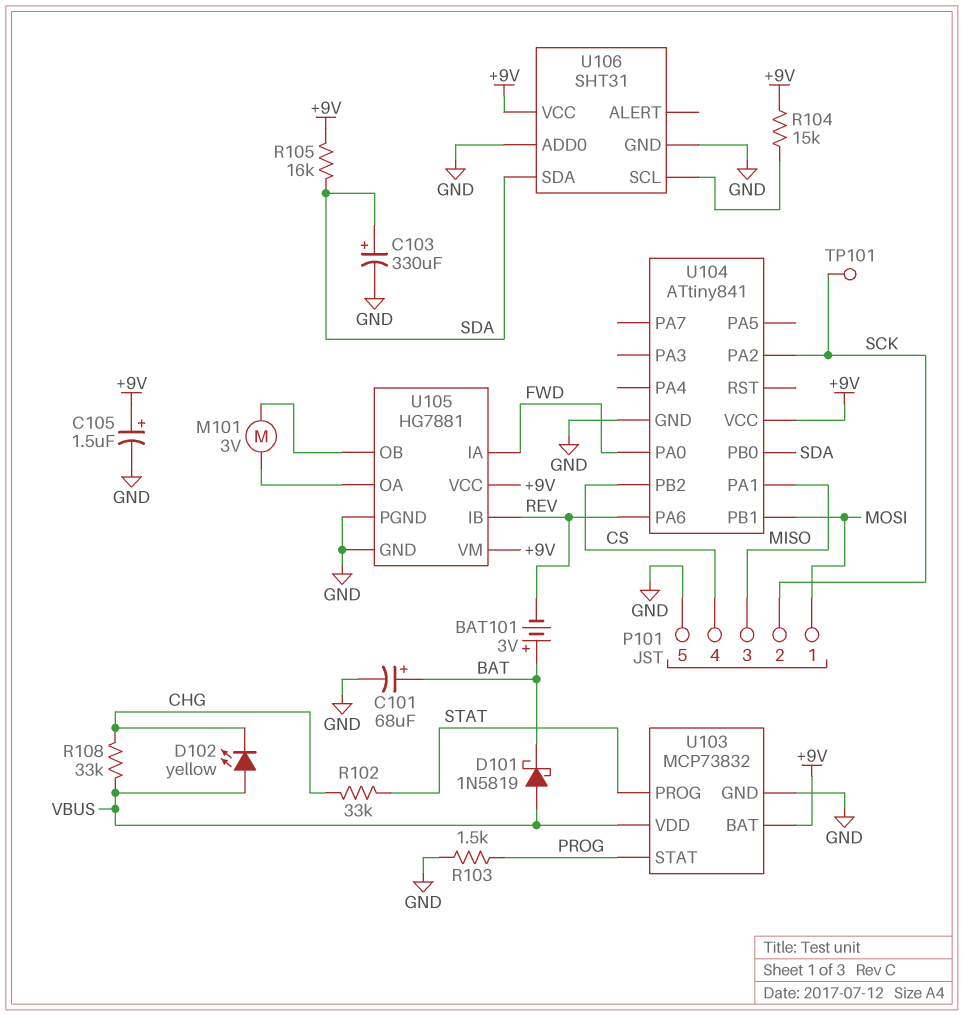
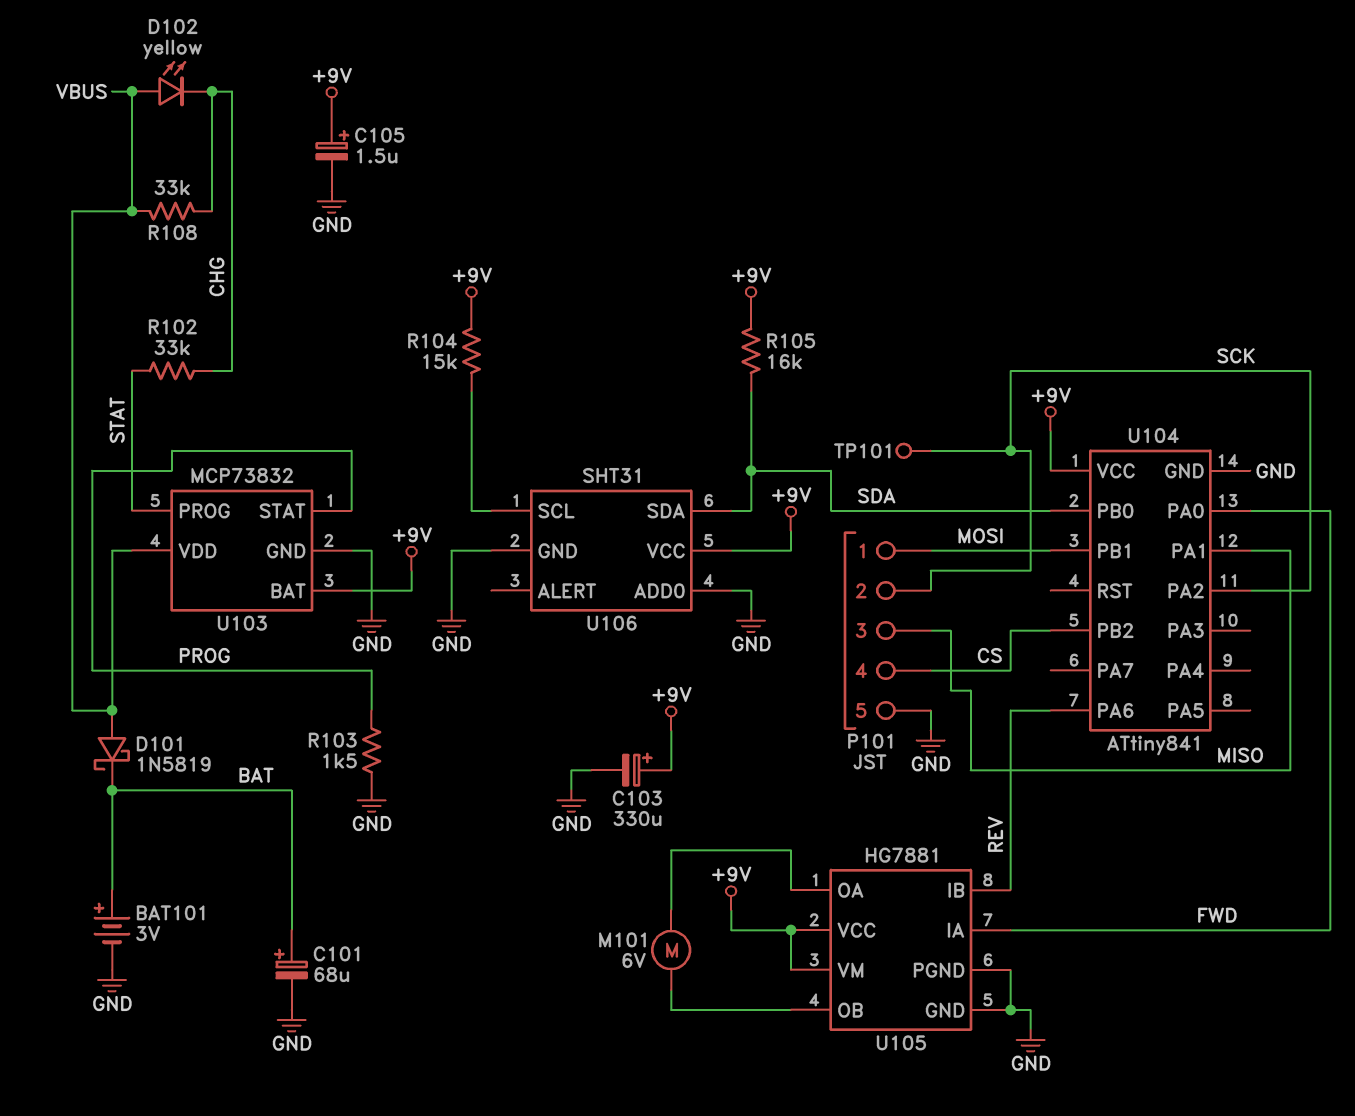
BAT101: 3V (plus BAT, minus REV) -> 3V (plus BAT, minus GND)
C103: 330uF (plus SDA, minus GND) -> 330uF (plus +9V, minus GND)
M101: motor 3V (U105/OA, U105/OB) -> motor 6V (U105/OA, U105/OB)

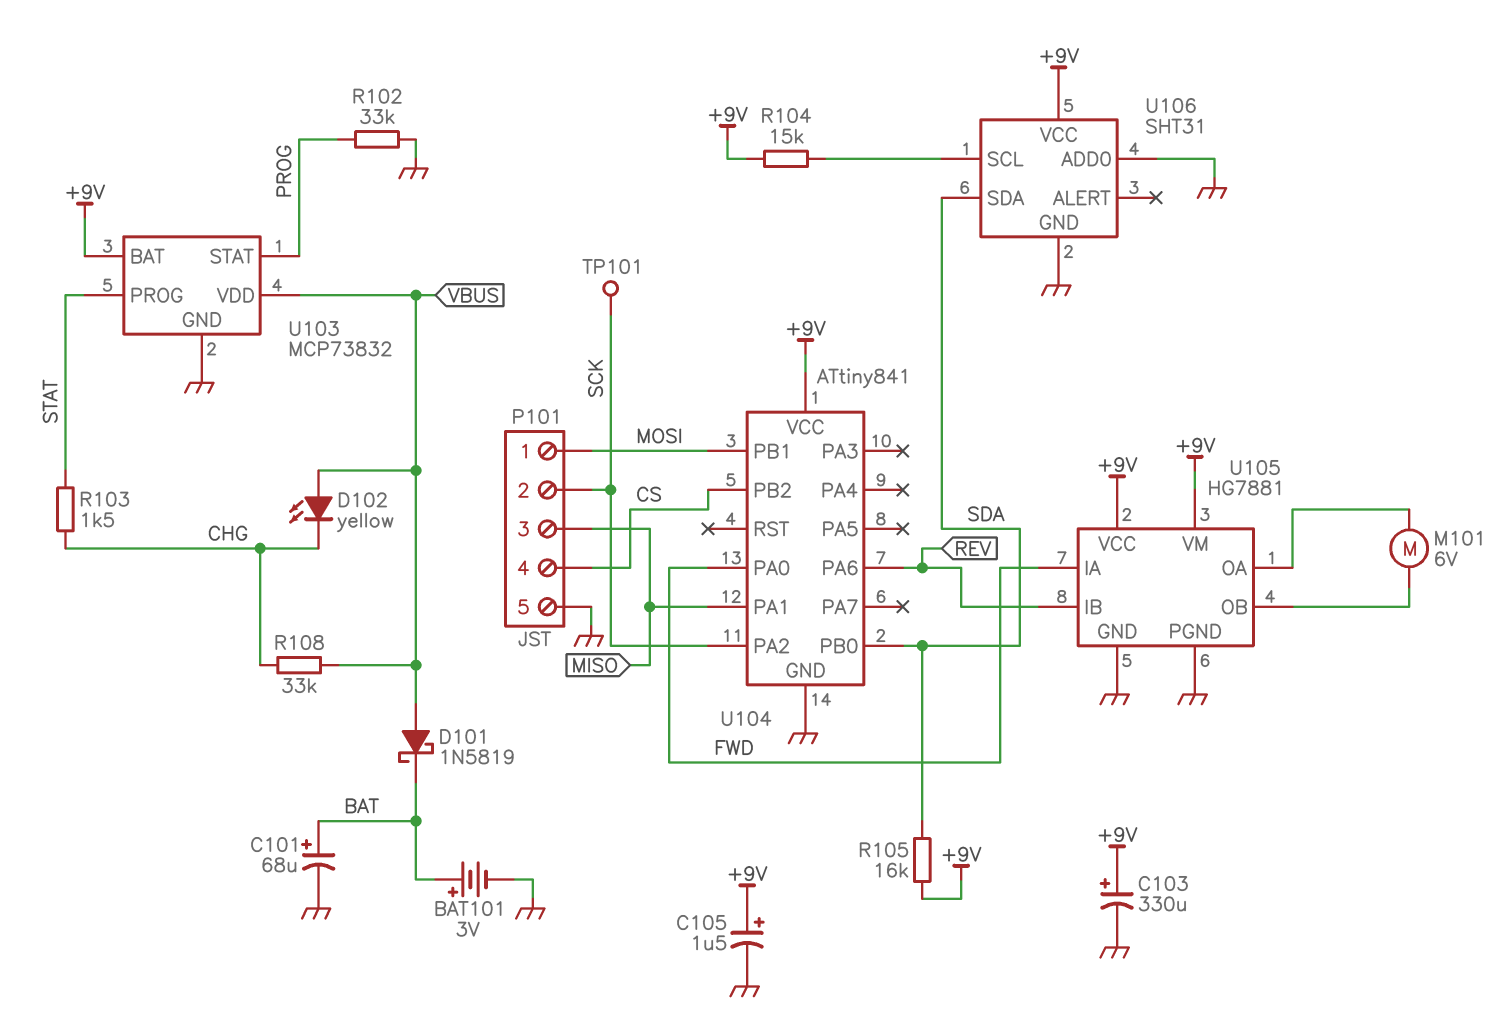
R102: 33k (CHG, STAT) -> 33k (GND, PROG)
R103: 1.5k (GND, PROG) -> 1.5k (CHG, STAT)

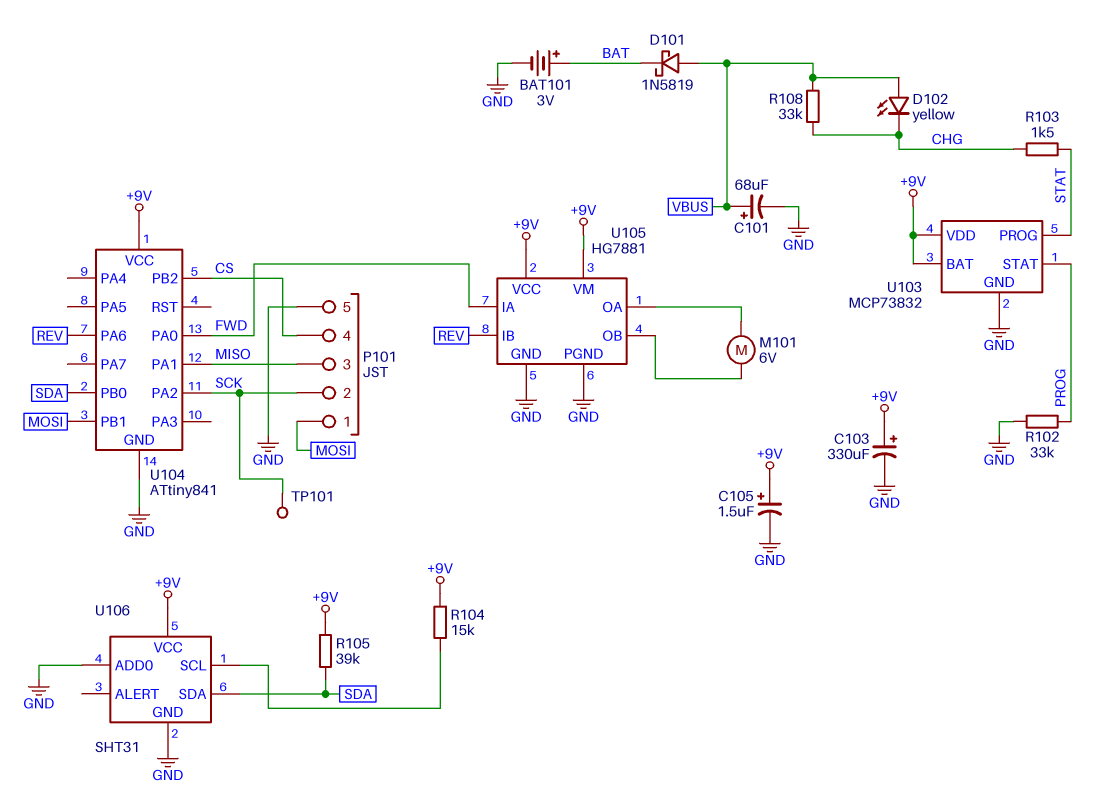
C101: 68uF (plus BAT, minus GND) -> 68uF (plus VBUS, minus GND)
R105: 16k (+9V, SDA) -> 39k (+9V, SDA)
U103 pin VDD: VBUS -> +9V

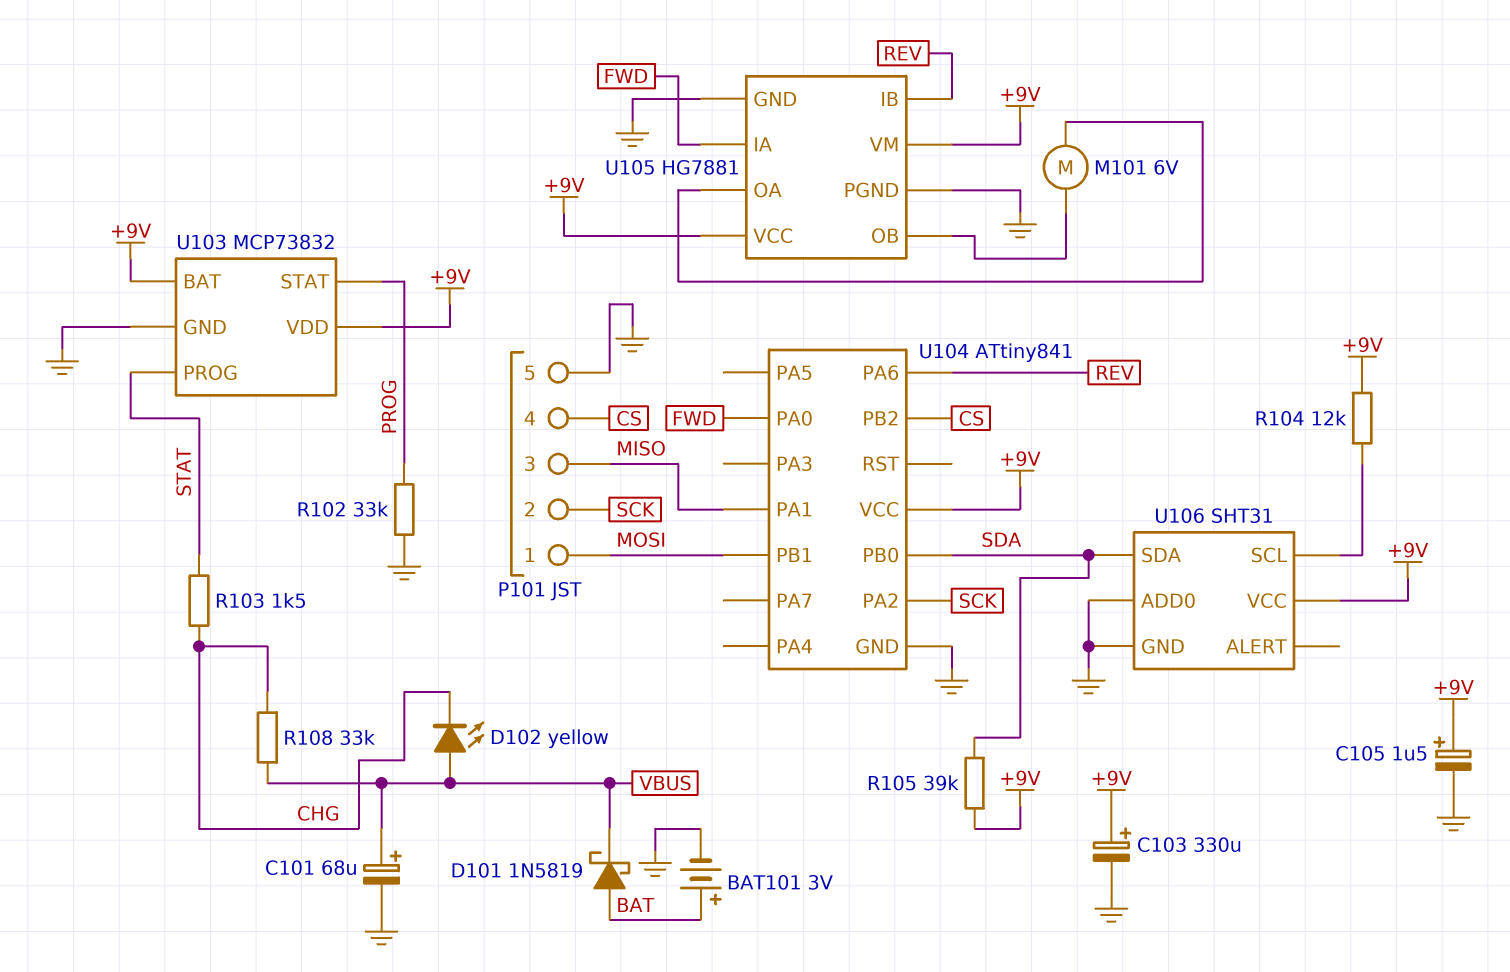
D101: schottky 1N5819 (A VBUS, K BAT) -> schottky 1N5819 (A BAT, K VBUS)
R104: 15k (+9V, U106/SCL) -> 12k (+9V, U106/SCL)
TP101: test point (SCK) -> none

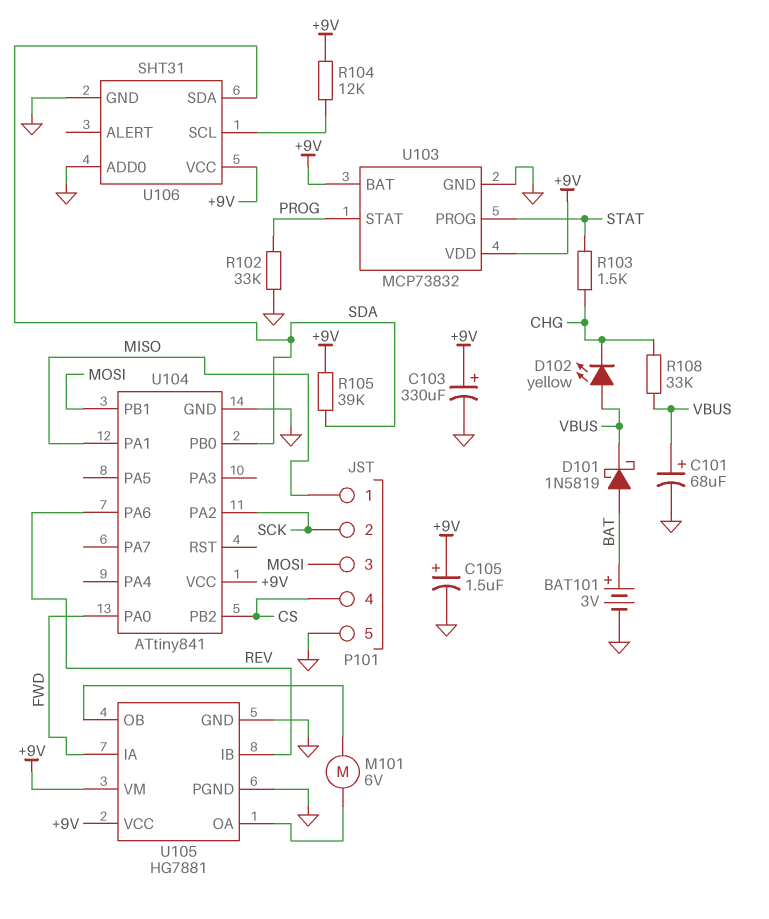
P101 pin 1: MOSI -> MISO
P101 pin 3: MISO -> MOSI

